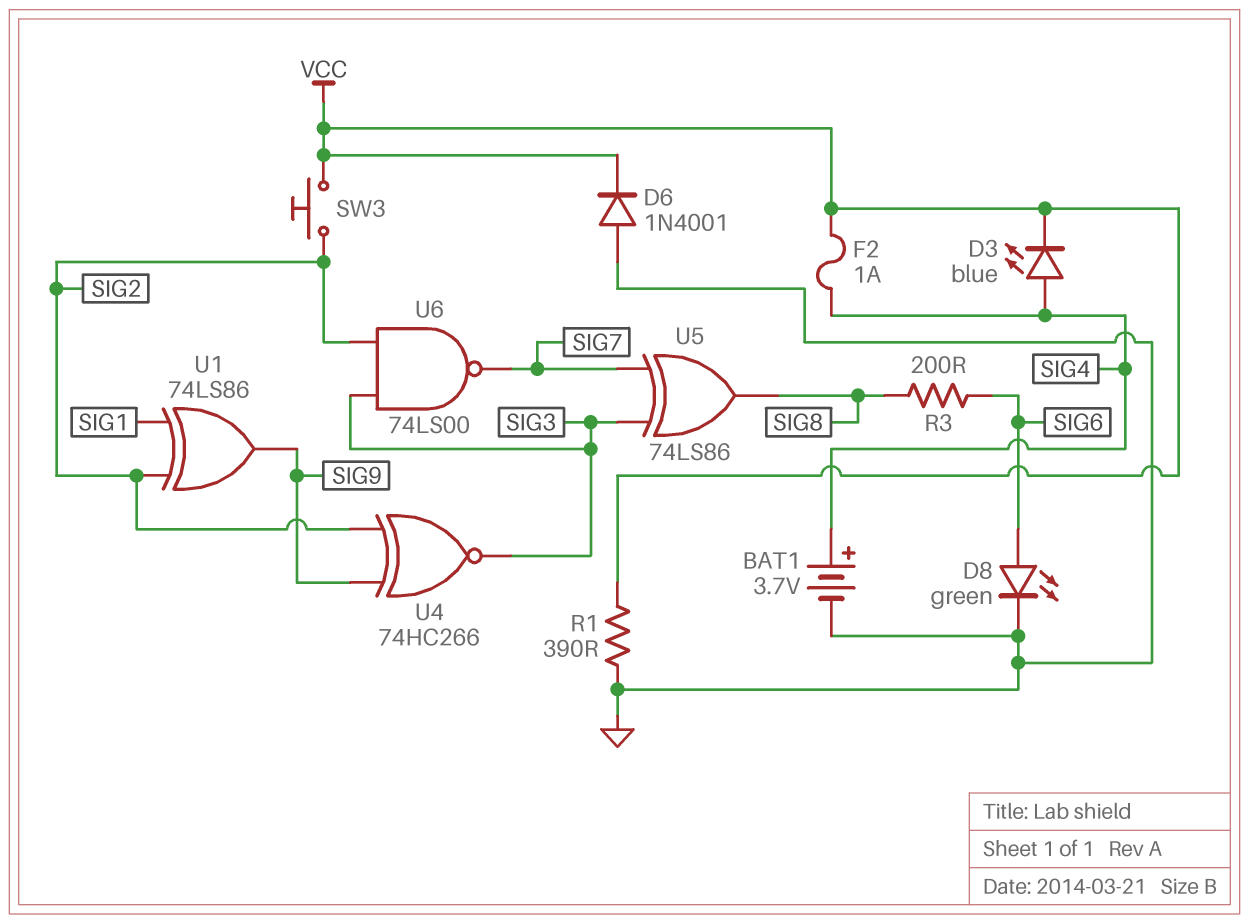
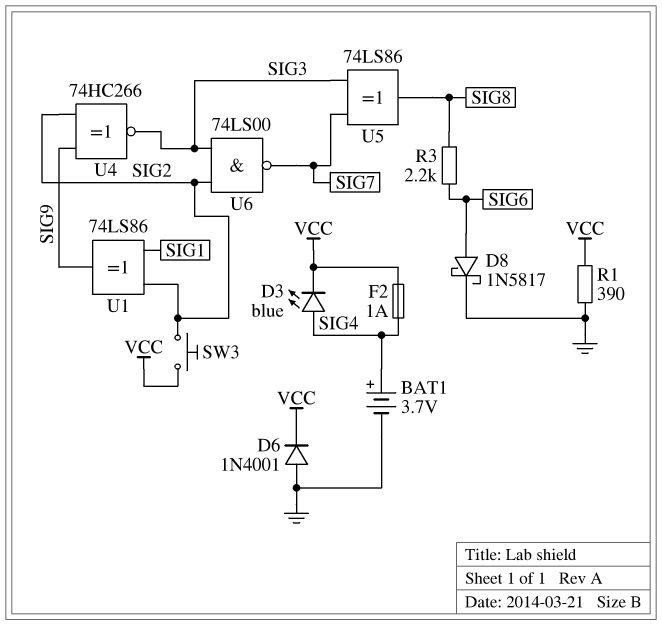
D8: LED green (A SIG6, K GND) -> schottky 1N5817 (A SIG6, K GND)
R3: 200 (SIG6, SIG8) -> 2.2k (SIG6, SIG8)

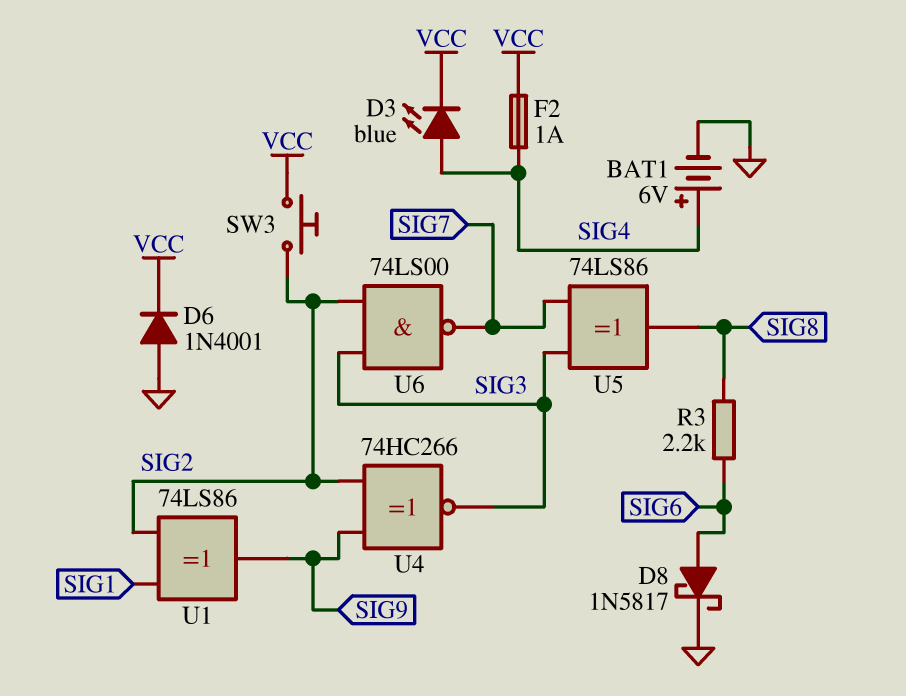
BAT1: 3.7V (plus SIG4, minus GND) -> 6V (plus SIG4, minus GND)
R1: 390 (GND, VCC) -> none

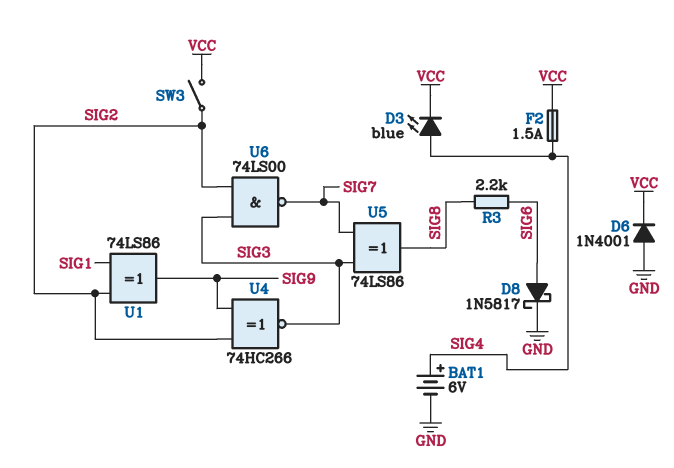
F2: 1A (SIG4, VCC) -> 1.5A (SIG4, VCC)
SW3: button (SIG2, VCC) -> switch (SIG2, VCC)

